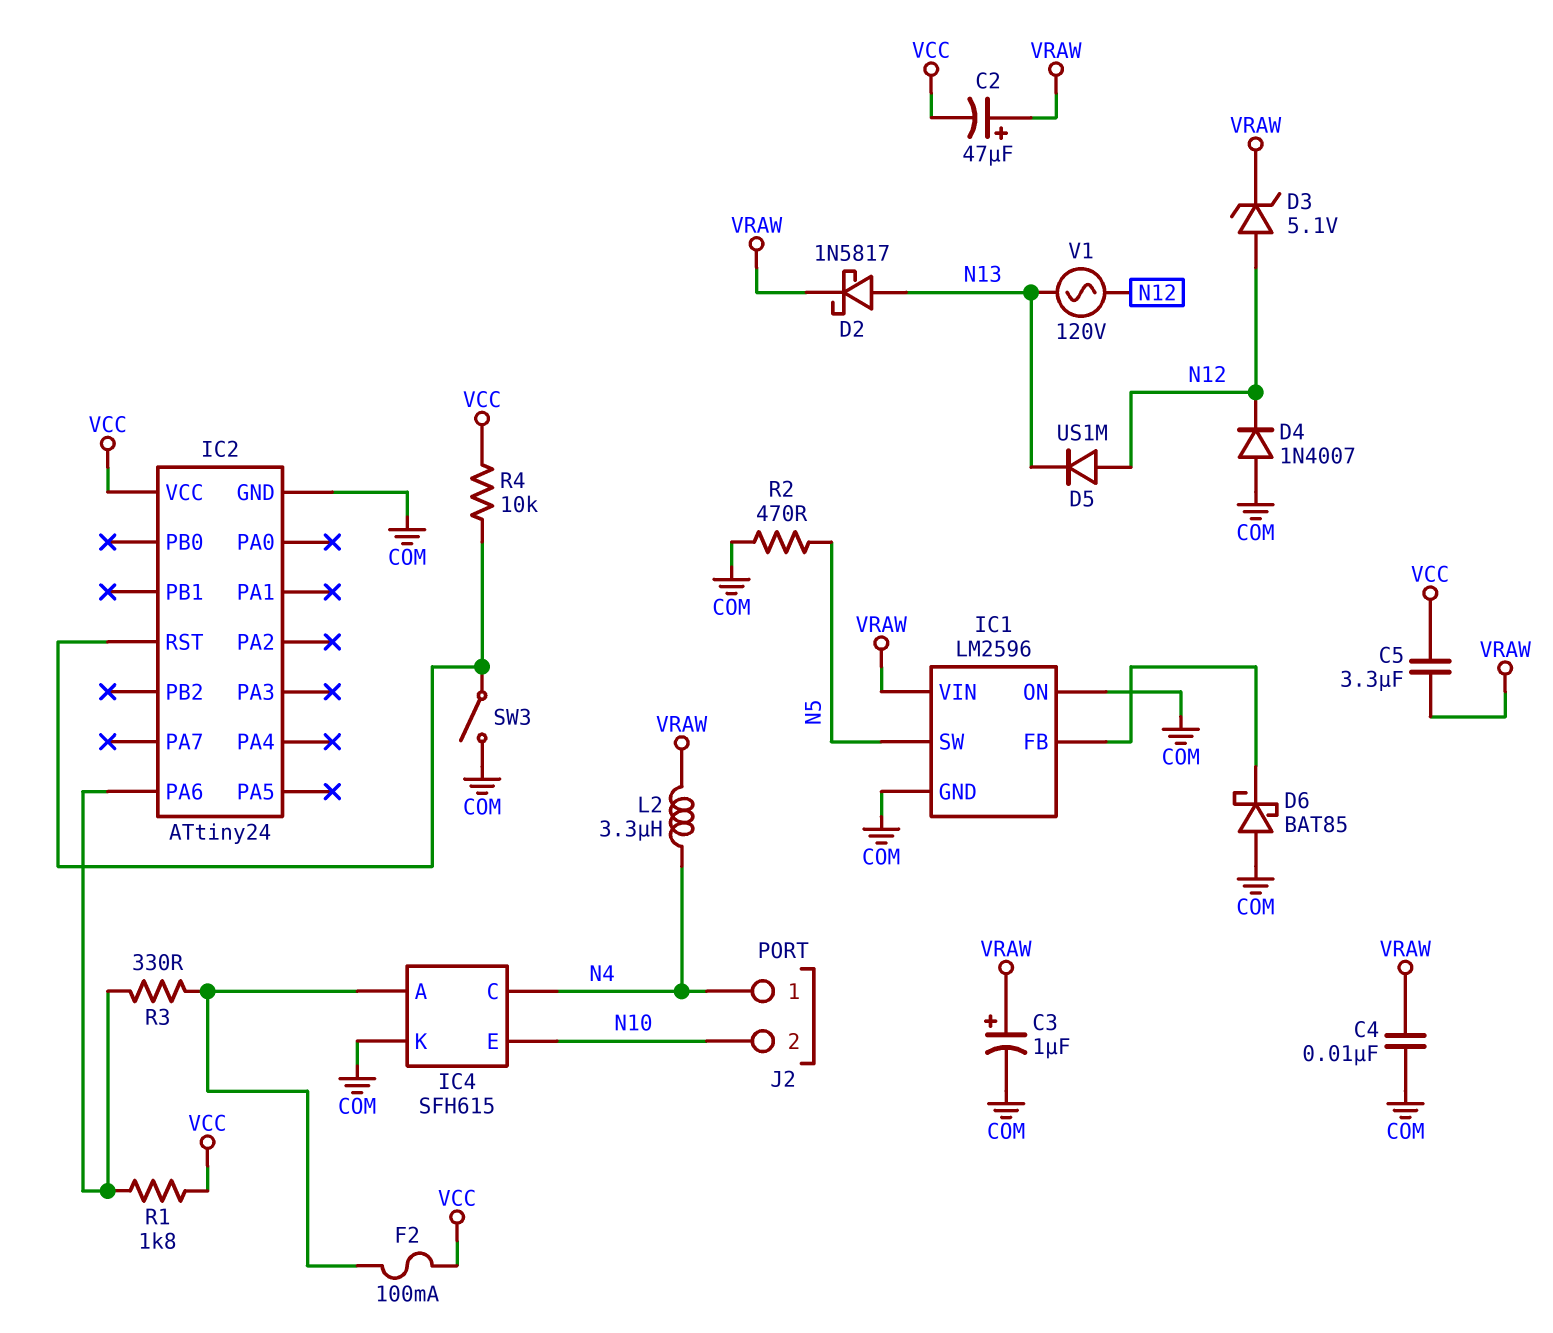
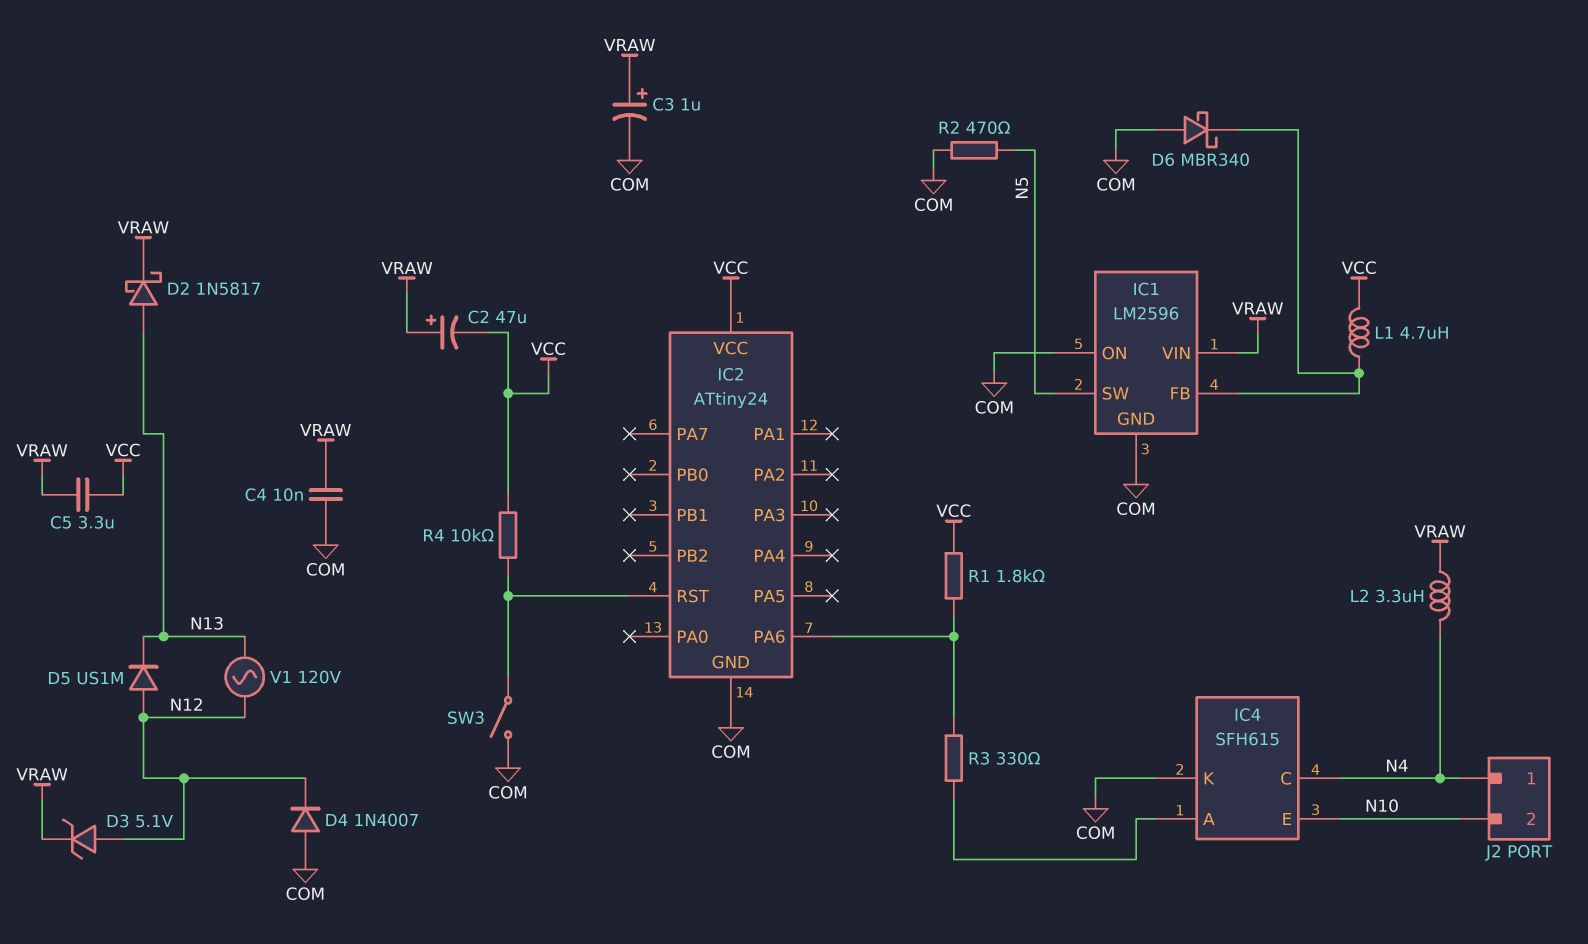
D6: schottky BAT85 (A COM, K IC1/FB) -> schottky MBR340 (A COM, K IC1/FB)
F2: 100mA (IC4/A, VCC) -> none
L1: none -> 4.7uH (IC1/FB, VCC)

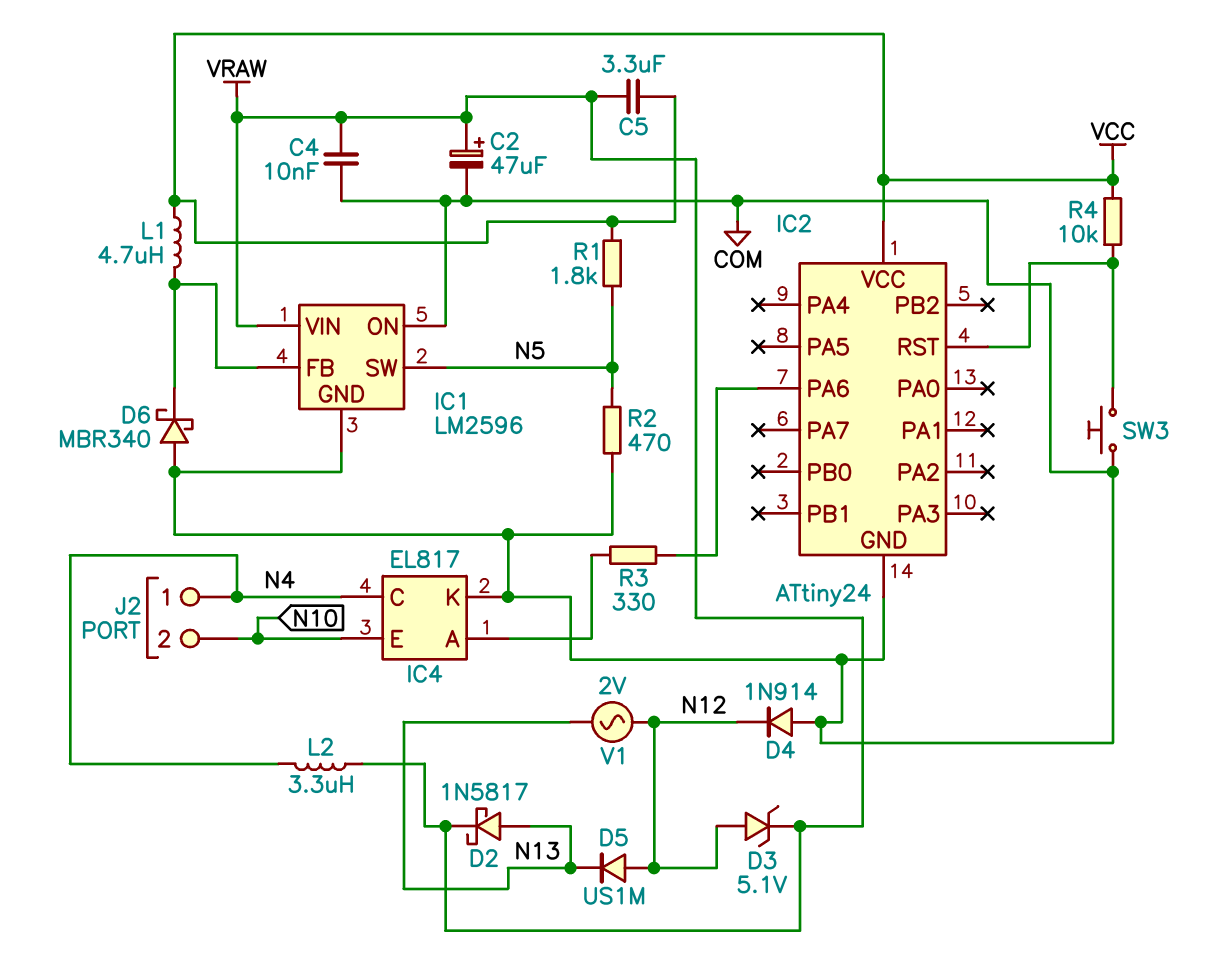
C2: 47uF (plus VRAW, minus VCC) -> 47uF (plus VRAW, minus COM)
C3: 1uF (plus VRAW, minus COM) -> none
D4: diode 1N4007 (A COM, K N12) -> diode 1N914 (A COM, K N12)
IC4: SFH615 -> EL817
R1: 1.8k (IC2/PA6, VCC) -> 1.8k (N5, VCC)
SW3: switch (COM, IC2/RST) -> button (COM, IC2/RST)
V1: AC 120V (N12, N13) -> AC 2V (N12, N13)

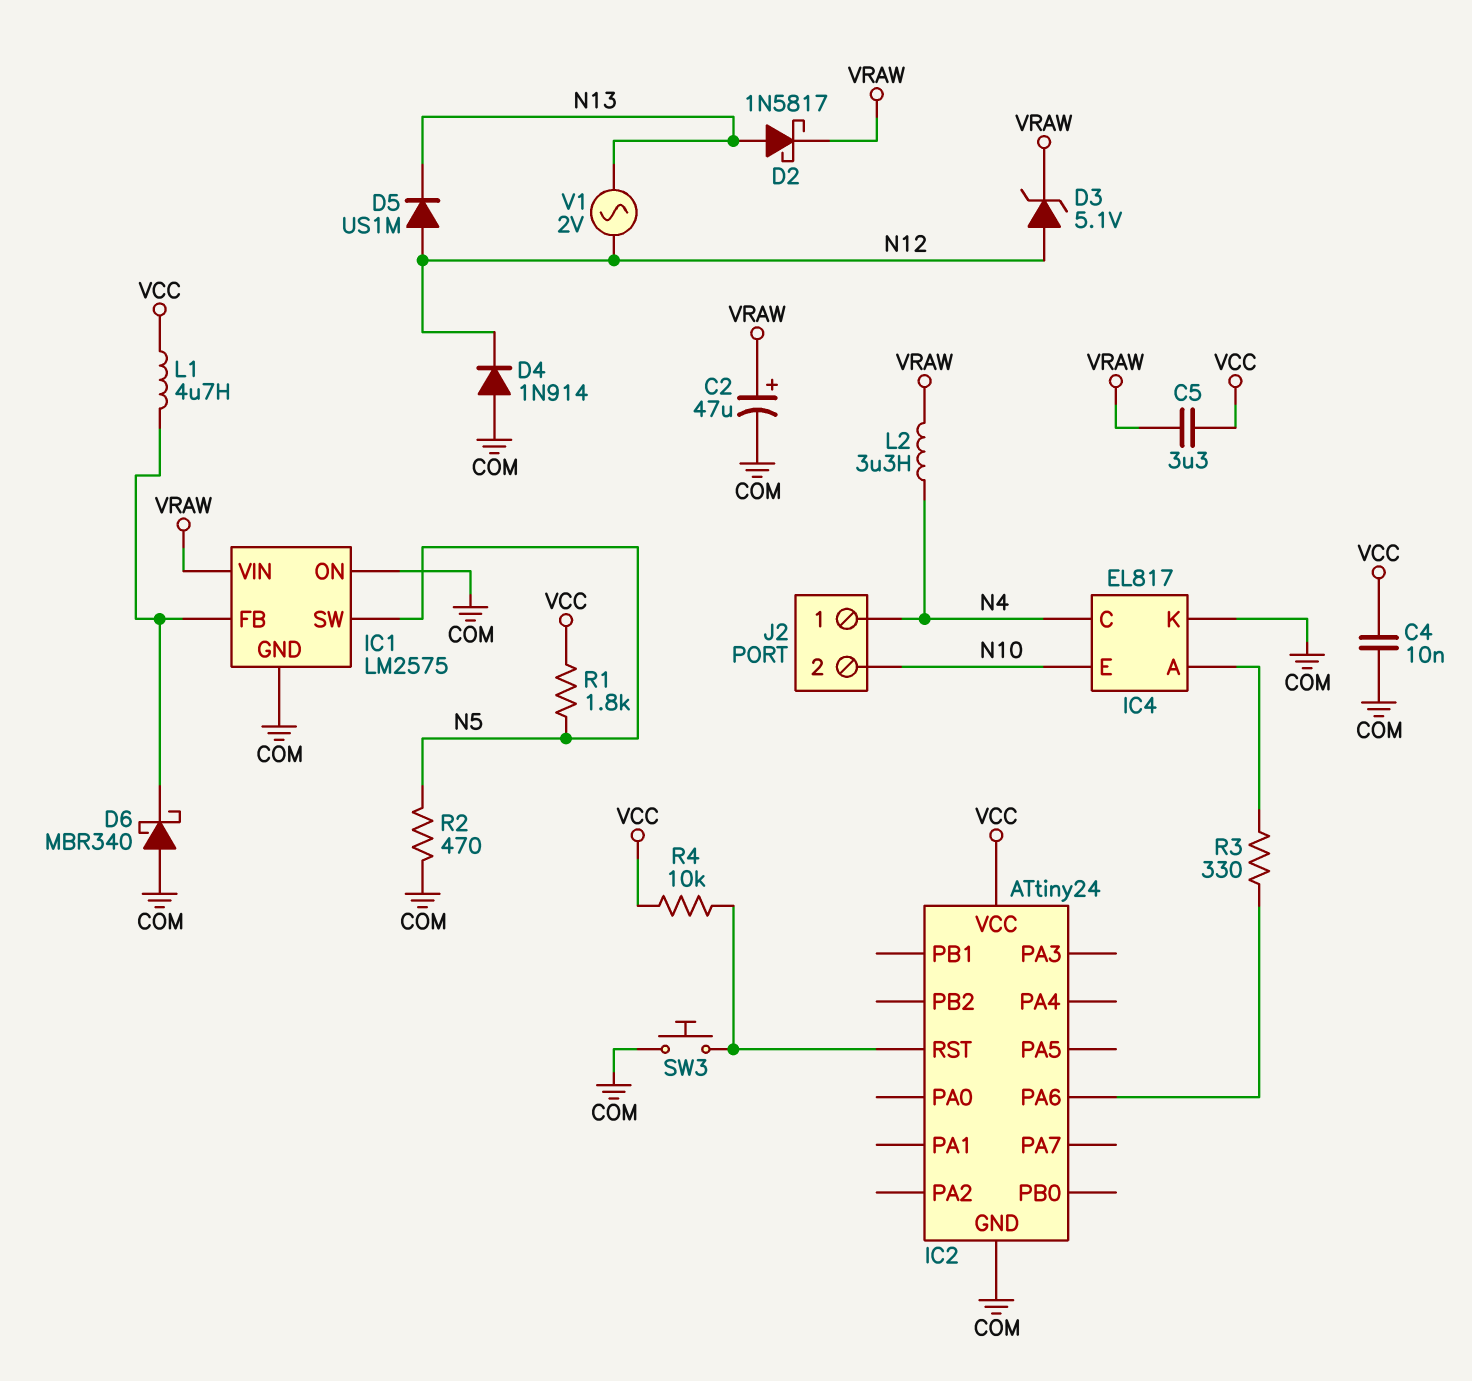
C4: 10nF (COM, VRAW) -> 10nF (COM, VCC)
IC1: LM2596 -> LM2575

